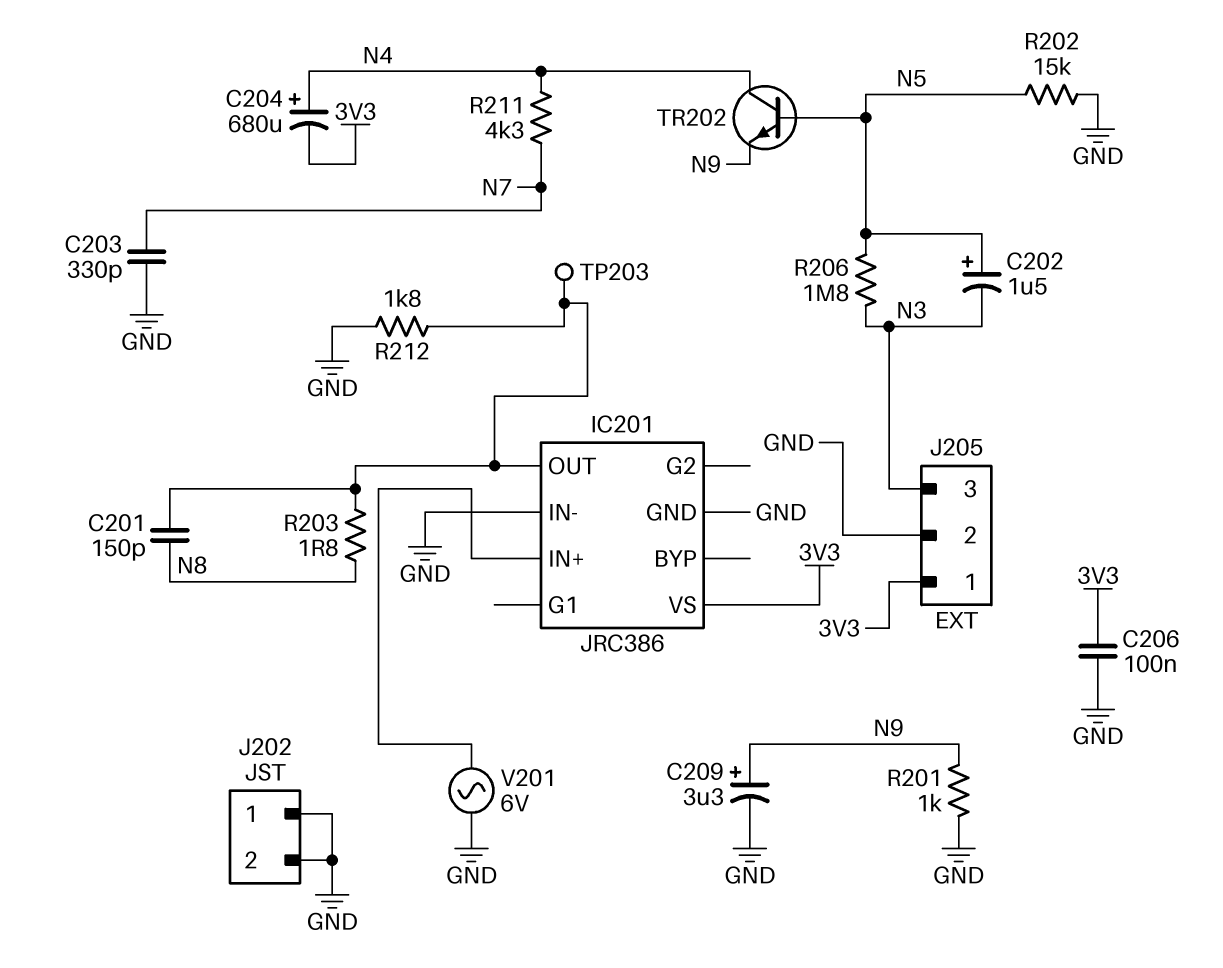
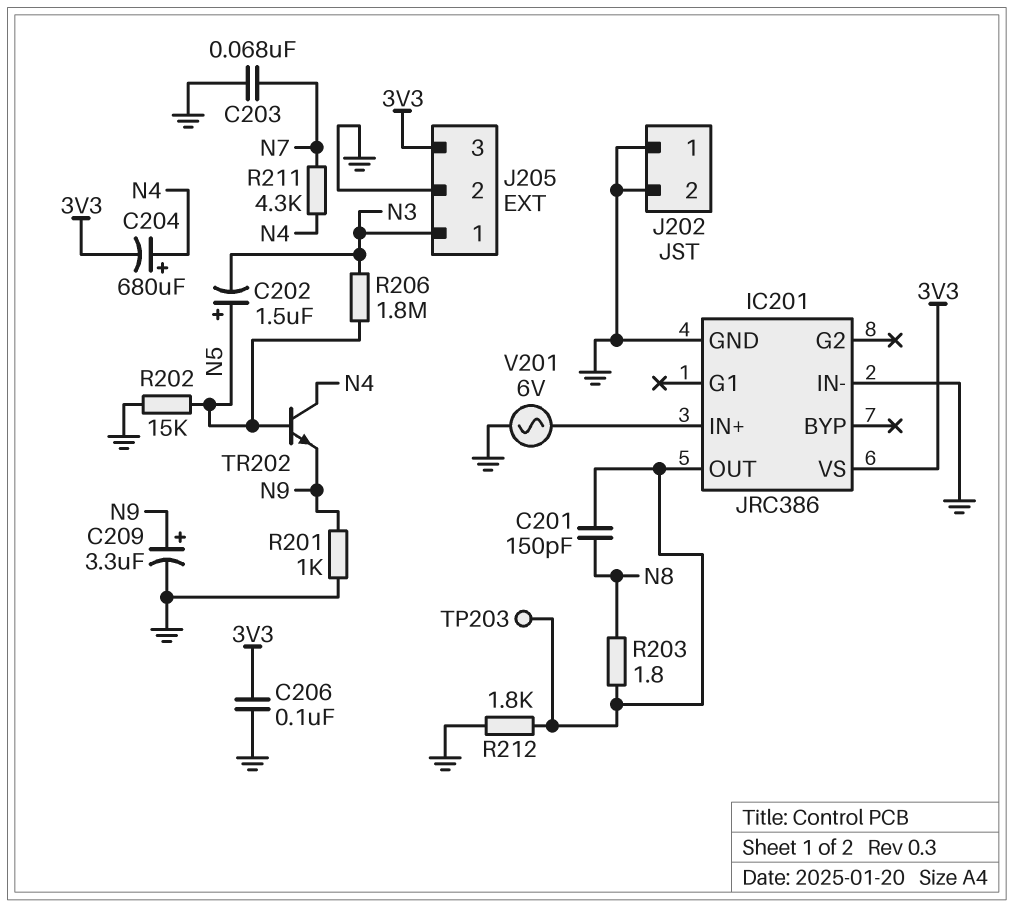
C203: 330pF (GND, N7) -> 68nF (GND, N7)
J205 pin 1: 3V3 -> N3
J205 pin 3: N3 -> 3V3

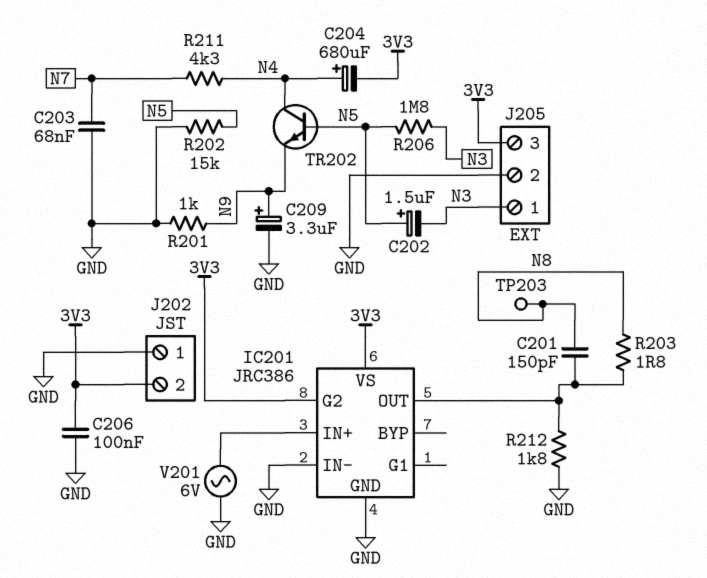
IC201 pin G2: none -> 3V3
J202 pin 2: GND -> 3V3
TP203: test point (IC201/OUT) -> test point (N8)

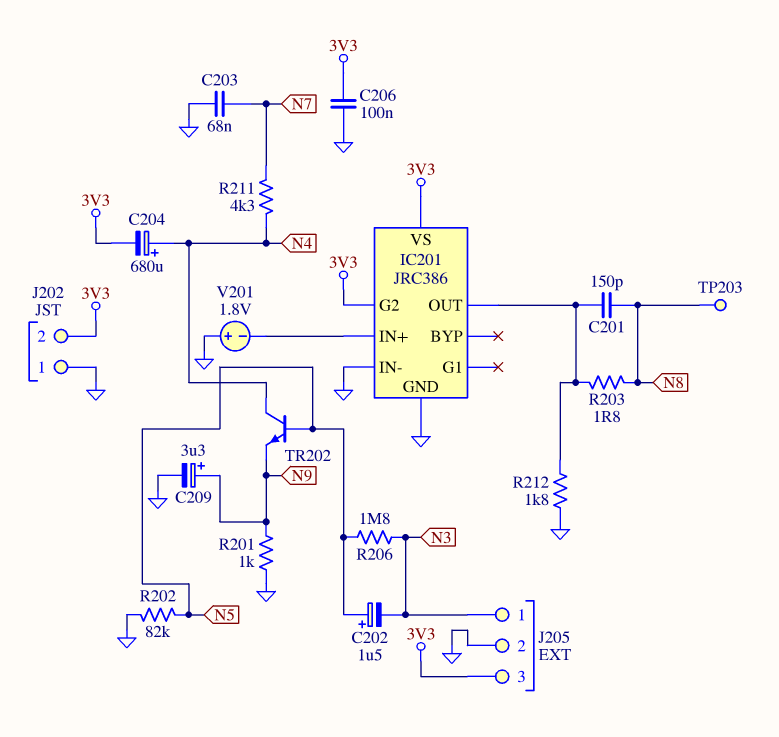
R202: 15k (GND, N5) -> 82k (GND, N5)
V201: AC 6V (GND, IC201/IN+) -> 1.8V (plus GND, minus IC201/IN+)

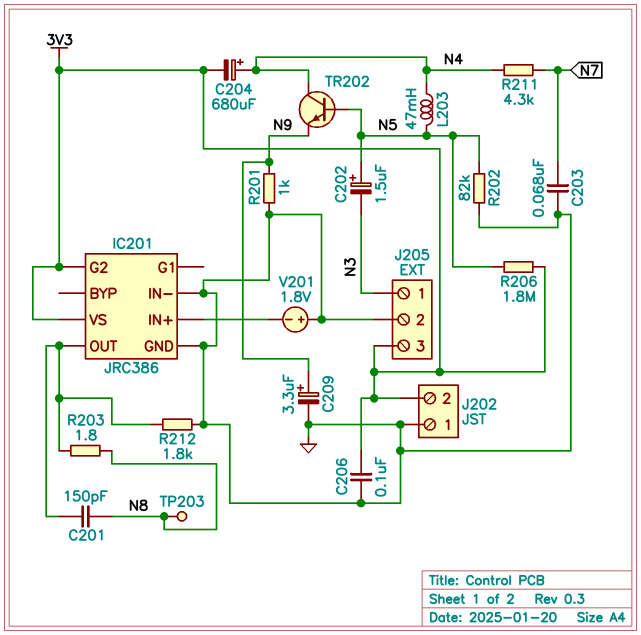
L203: none -> 47mH (N4, N5)
R206: 1.8M (N3, N5) -> 1.8M (3V3, N5)

